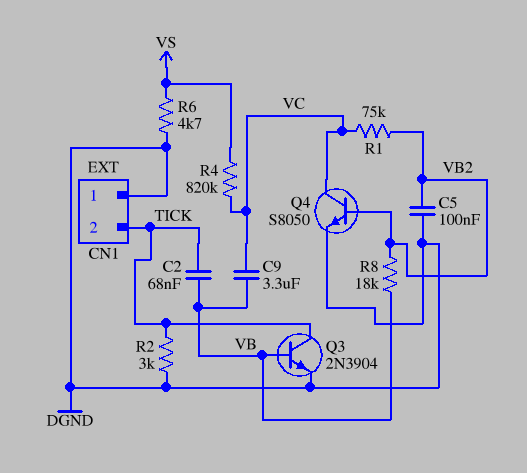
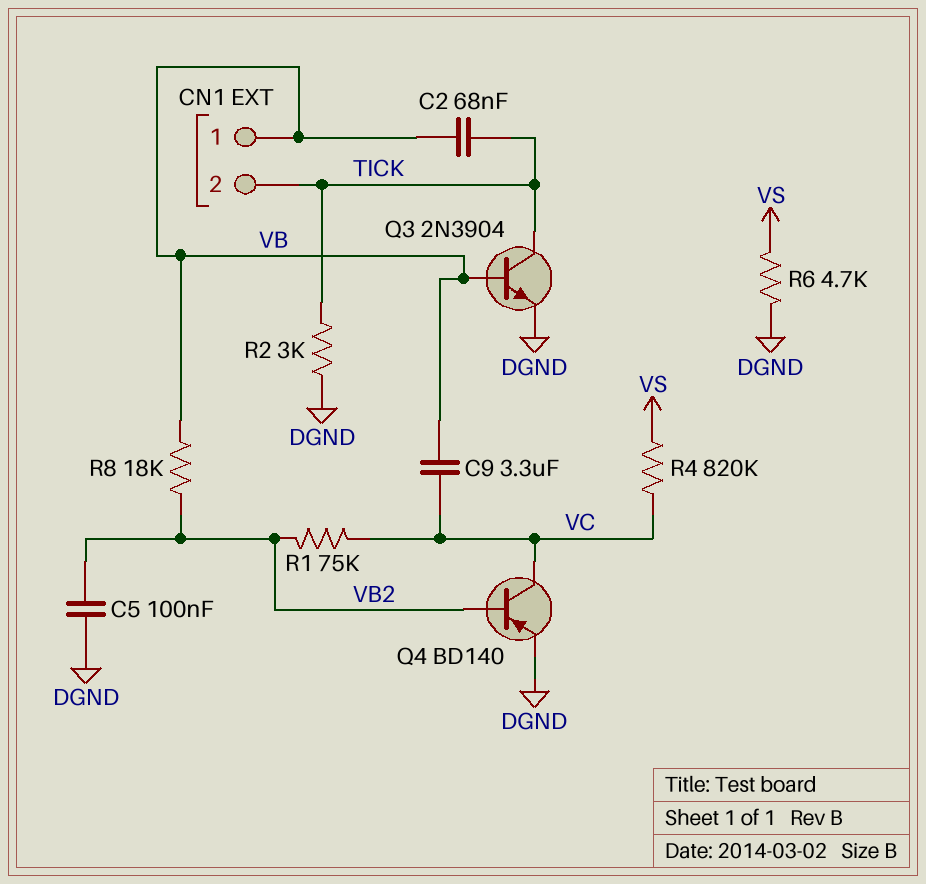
CN1 pin 1: DGND -> VB
Q4: NPN S8050 (B VB2, C VC, E DGND) -> PNP BD140 (B VB2, C VC, E DGND)

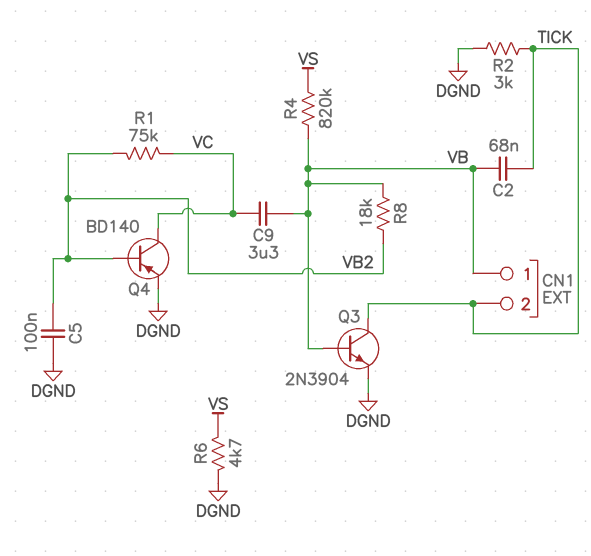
R4: 820k (VC, VS) -> 820k (VB, VS)

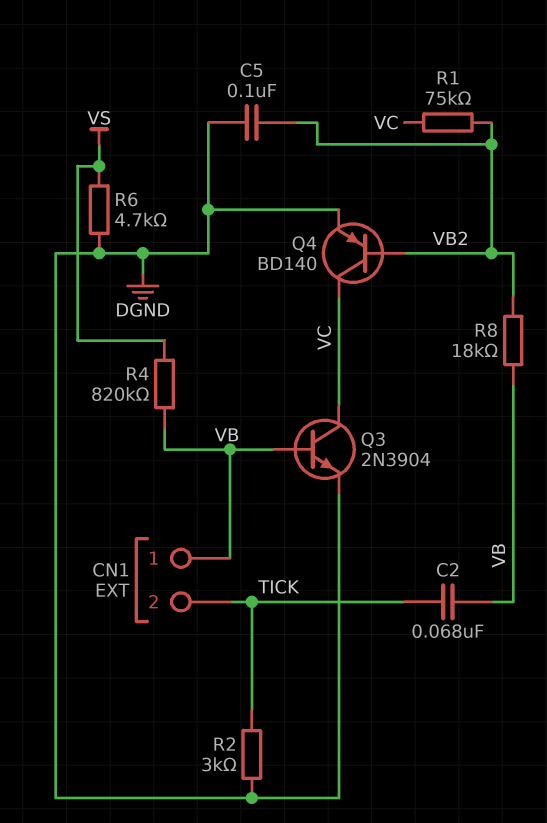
C9: 3.3uF (VB, VC) -> none
Q3: NPN 2N3904 (B VB, C TICK, E DGND) -> NPN 2N3904 (B VB, C VC, E DGND)

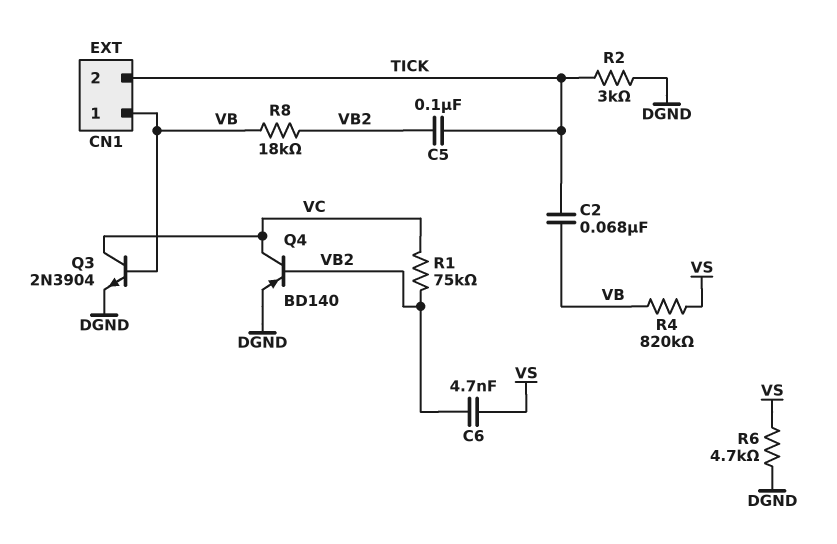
C5: 100nF (DGND, VB2) -> 100nF (TICK, VB2)
C6: none -> 4.7nF (VB2, VS)

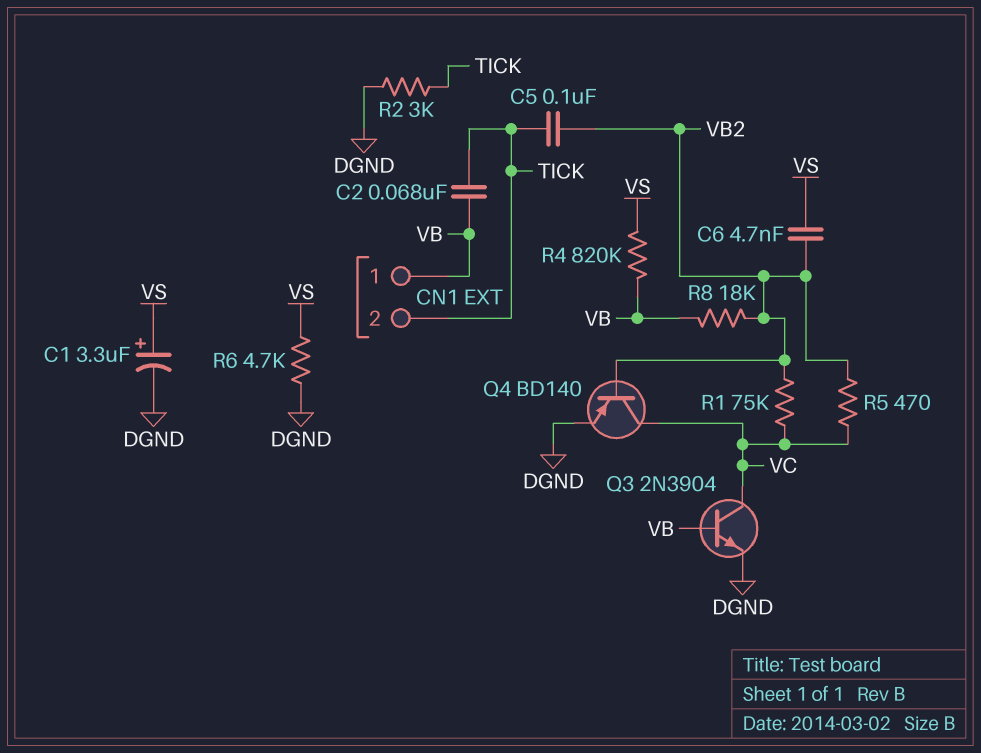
C1: none -> 3.3uF (plus VS, minus DGND)
R5: none -> 470 (VB2, VC)

